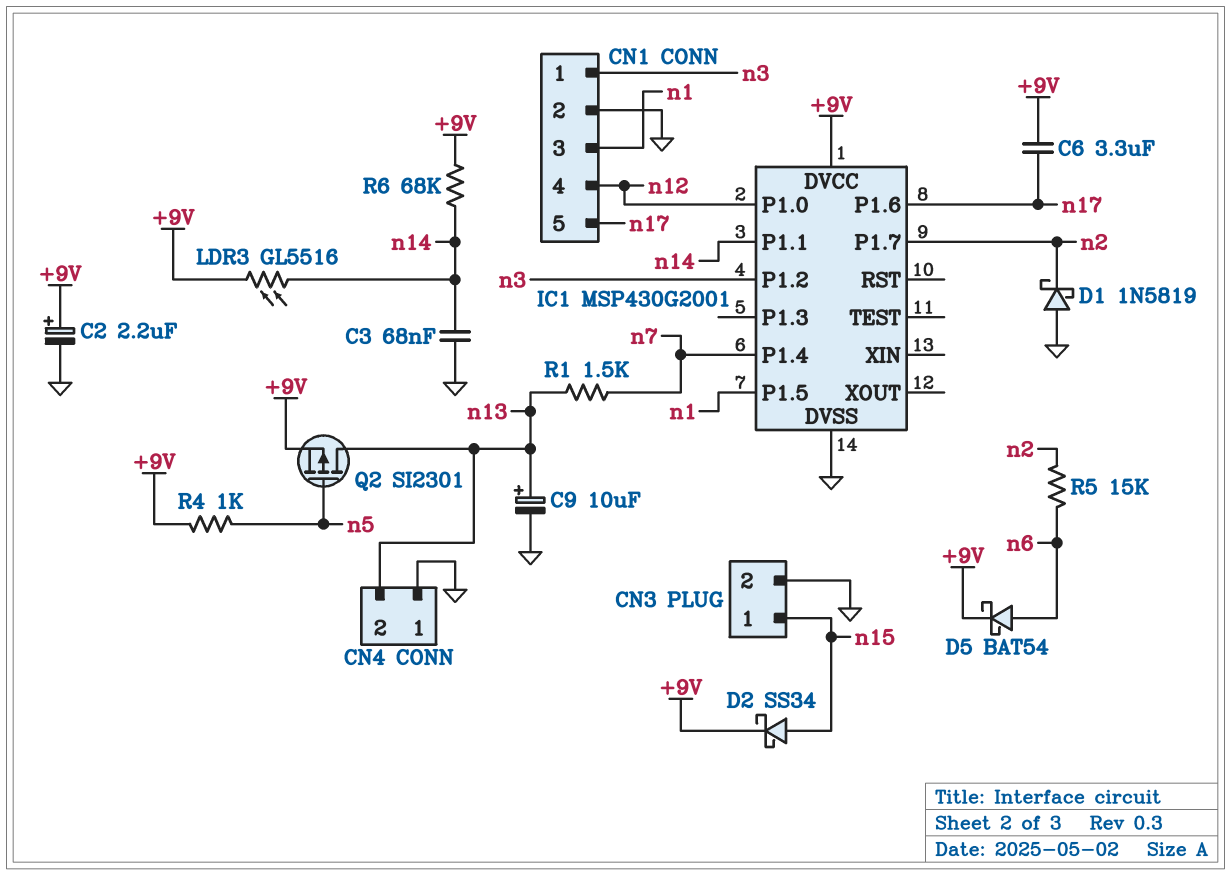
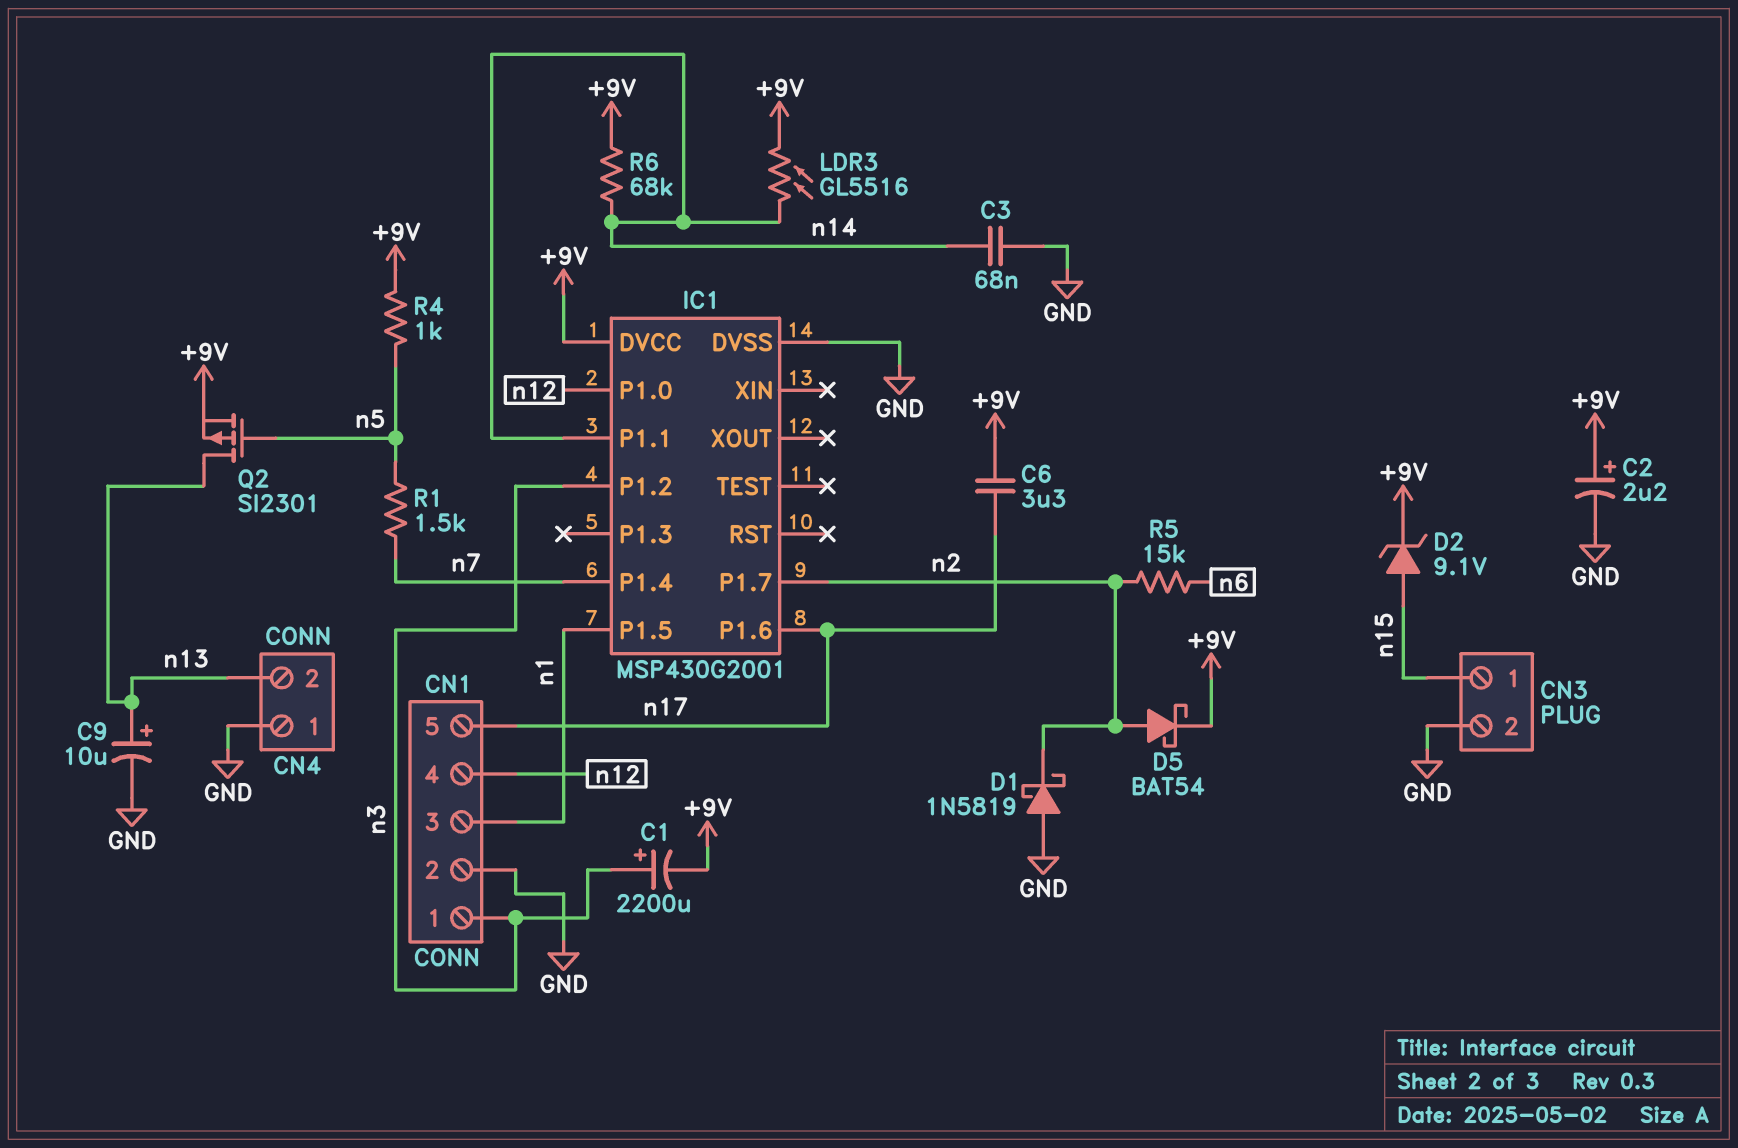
C1: none -> 2200uF (plus n3, minus +9V)
D2: schottky SS34 (A n15, K +9V) -> zener 9.1V (A n15, K +9V)
D5: schottky BAT54 (A n6, K +9V) -> schottky BAT54 (A n2, K +9V)
R1: 1.5k (n7, n13) -> 1.5k (n5, n7)

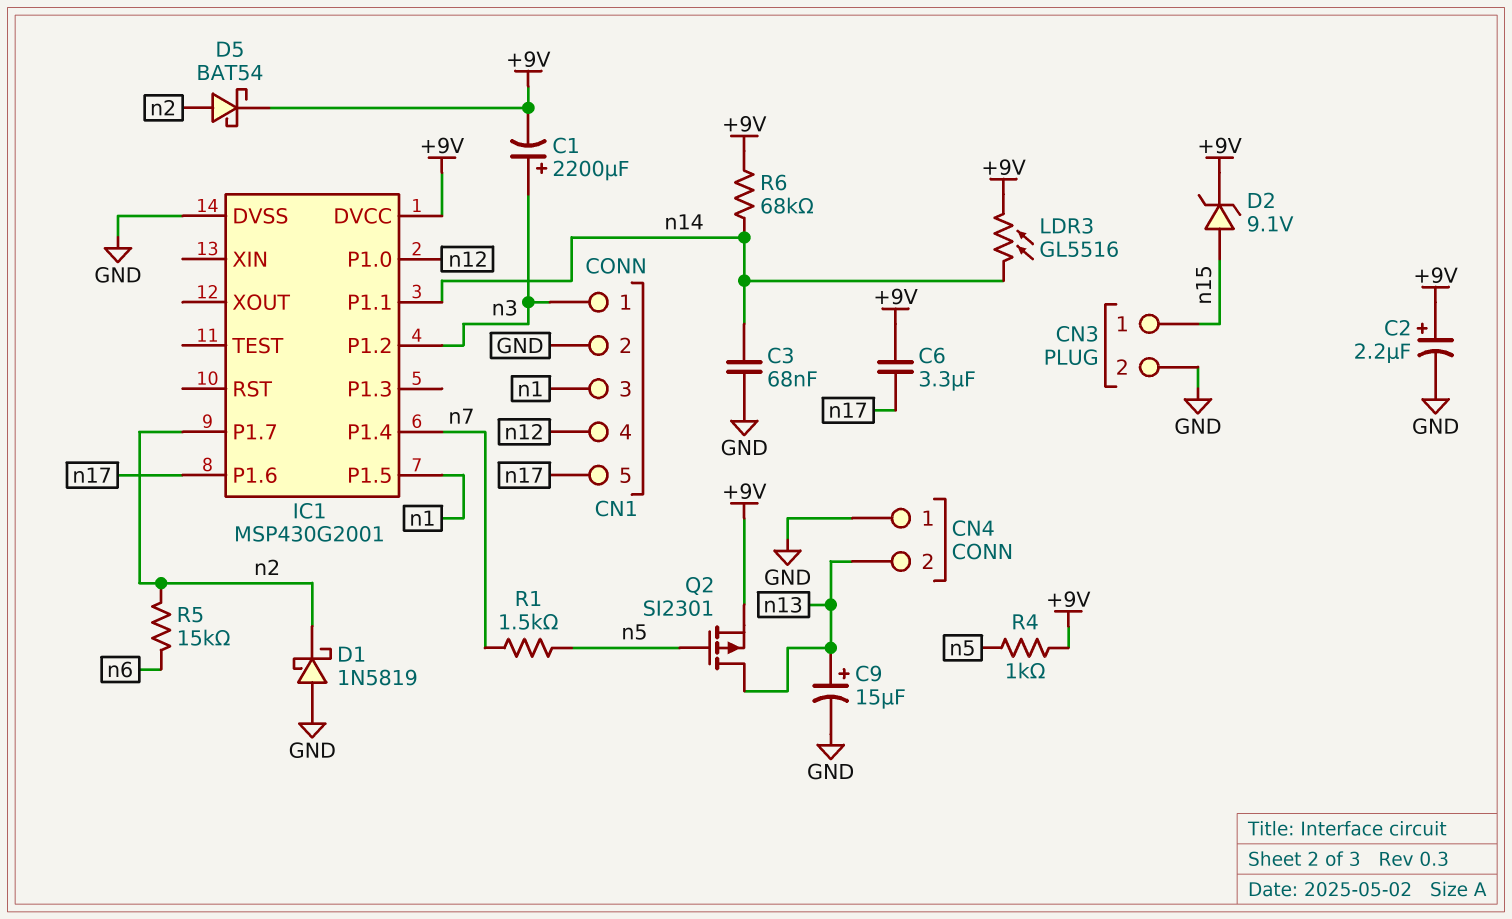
C9: 10uF (plus n13, minus GND) -> 15uF (plus n13, minus GND)

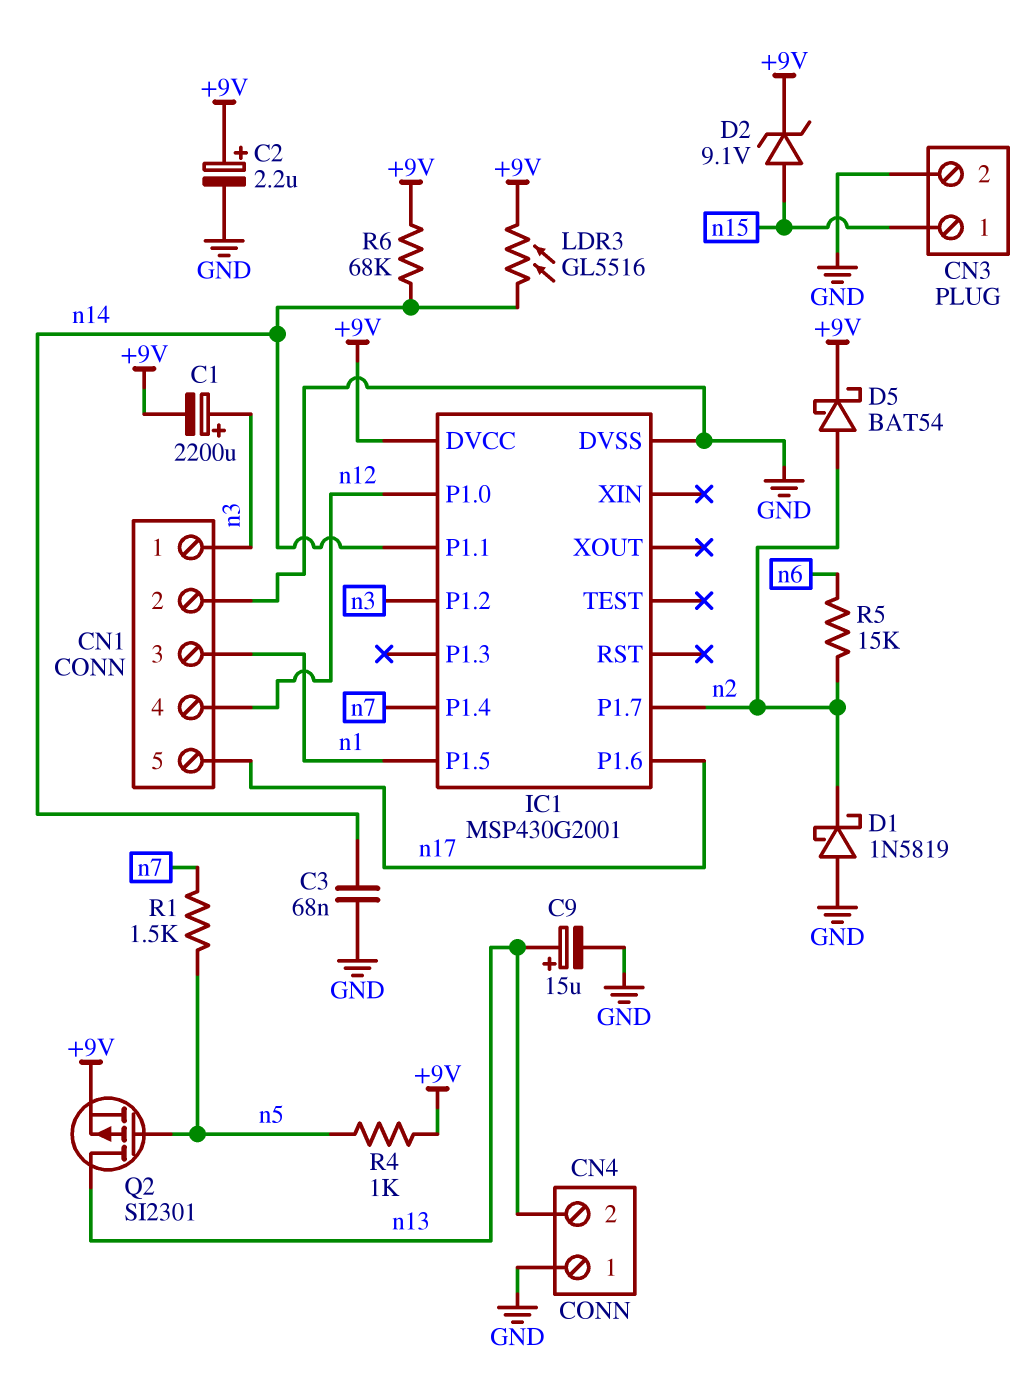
C6: 3.3uF (+9V, n17) -> none

